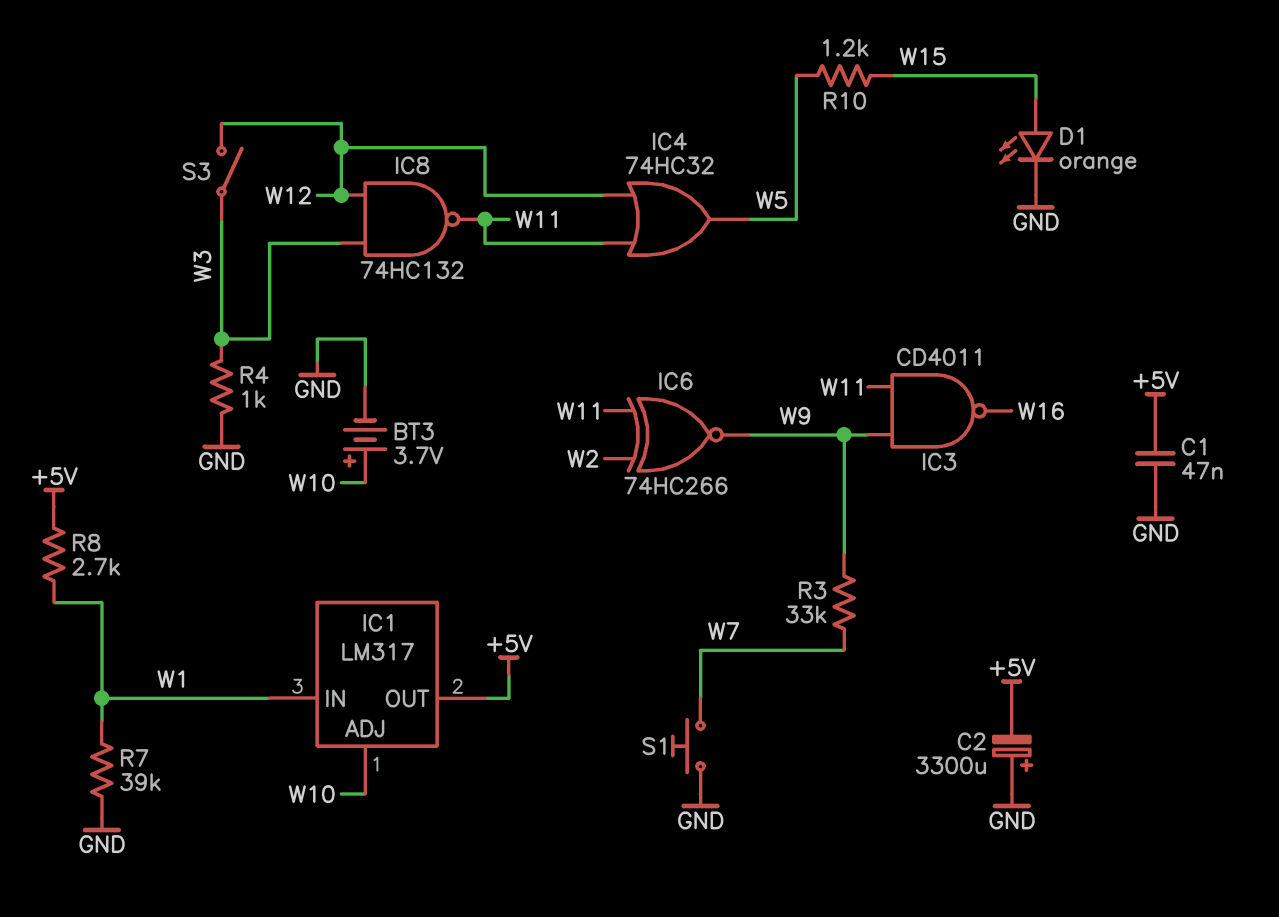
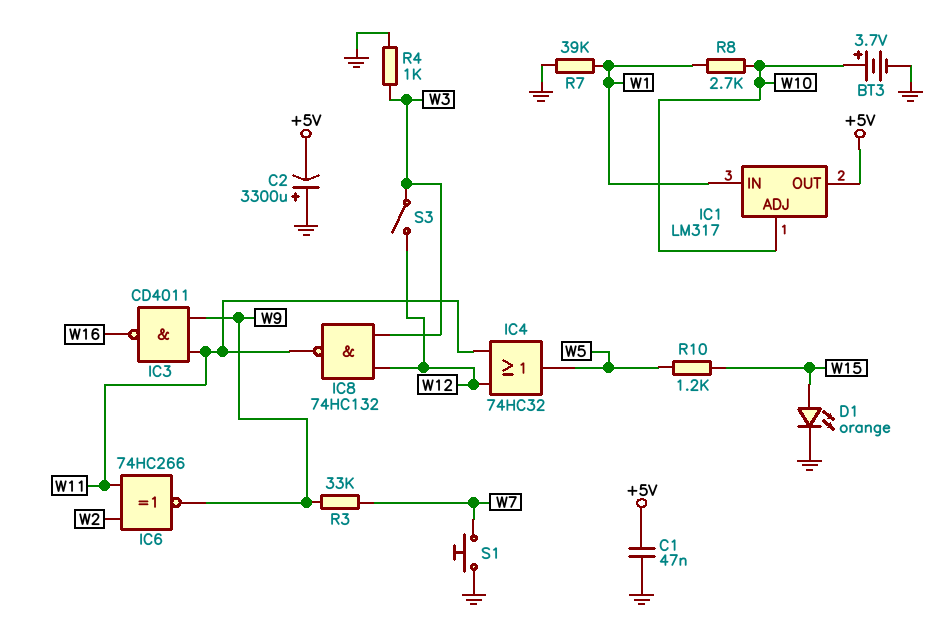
R8: 2.7k (+5V, W1) -> 2.7k (W1, W10)

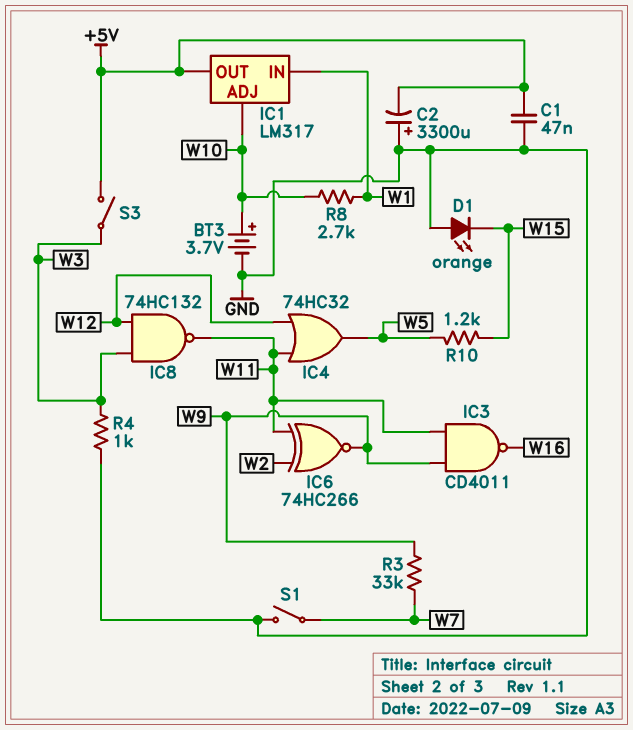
D1: LED orange (A W15, K GND) -> LED orange (A GND, K W15)
R7: 39k (GND, W1) -> none
S1: button (GND, W7) -> switch (GND, W7)
S3: switch (W3, W12) -> switch (+5V, W3)

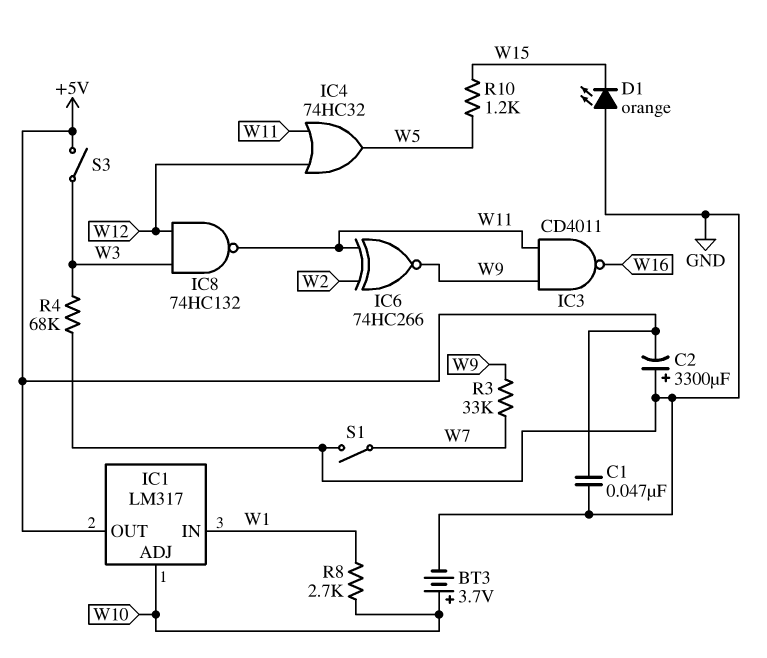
R4: 1k (GND, W3) -> 68k (GND, W3)

